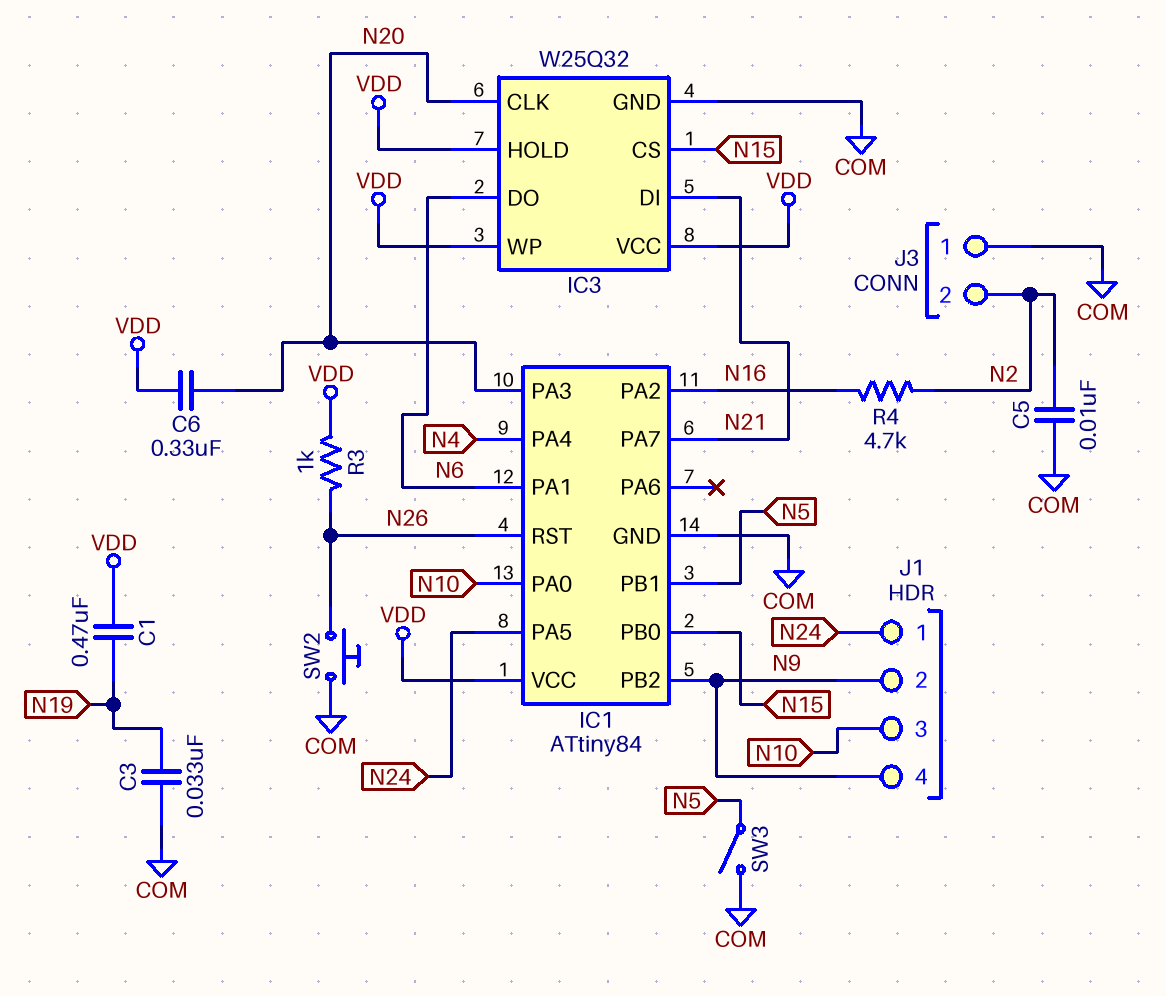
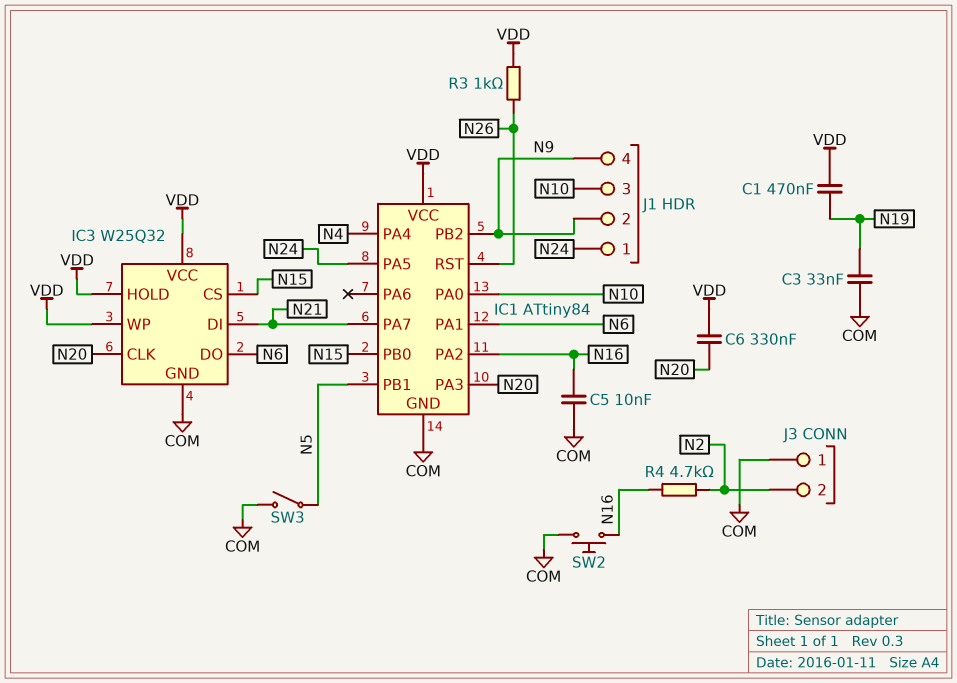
C5: 10nF (COM, N2) -> 10nF (COM, N16)
SW2: button (COM, N26) -> button (COM, N16)

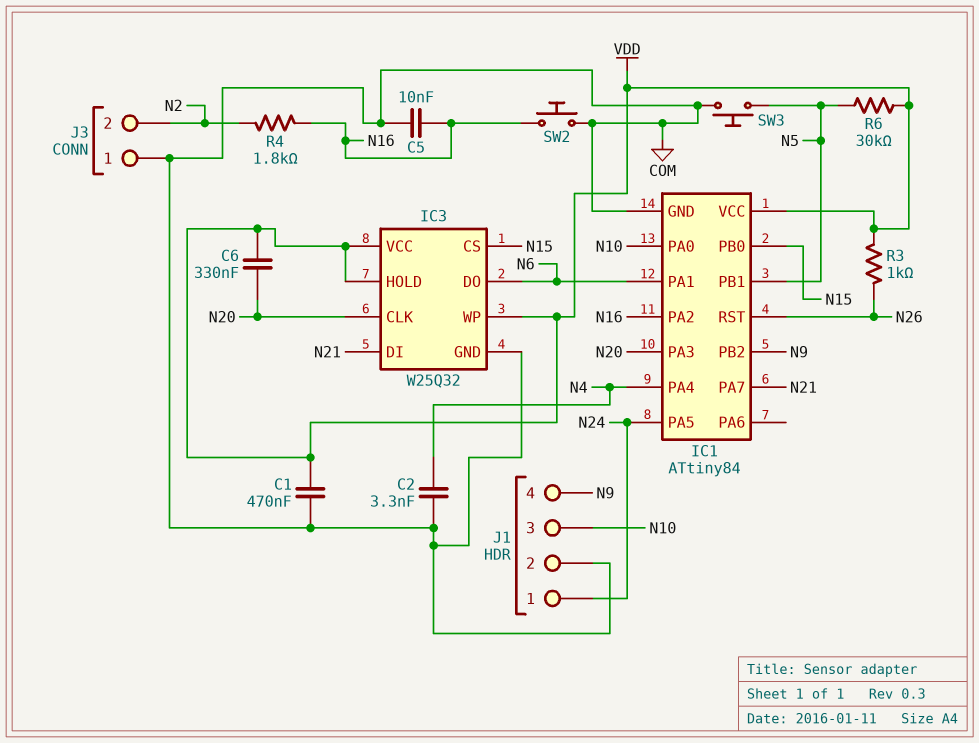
C1: 470nF (N19, VDD) -> 470nF (COM, VDD)
C2: none -> 3.3nF (COM, N4)
C3: 33nF (COM, N19) -> none
J1 pin 2: N9 -> COM
R4: 4.7k (N2, N16) -> 1.8k (N2, N16)
R6: none -> 30k (N5, VDD)
SW3: switch (COM, N5) -> button (COM, N5)

